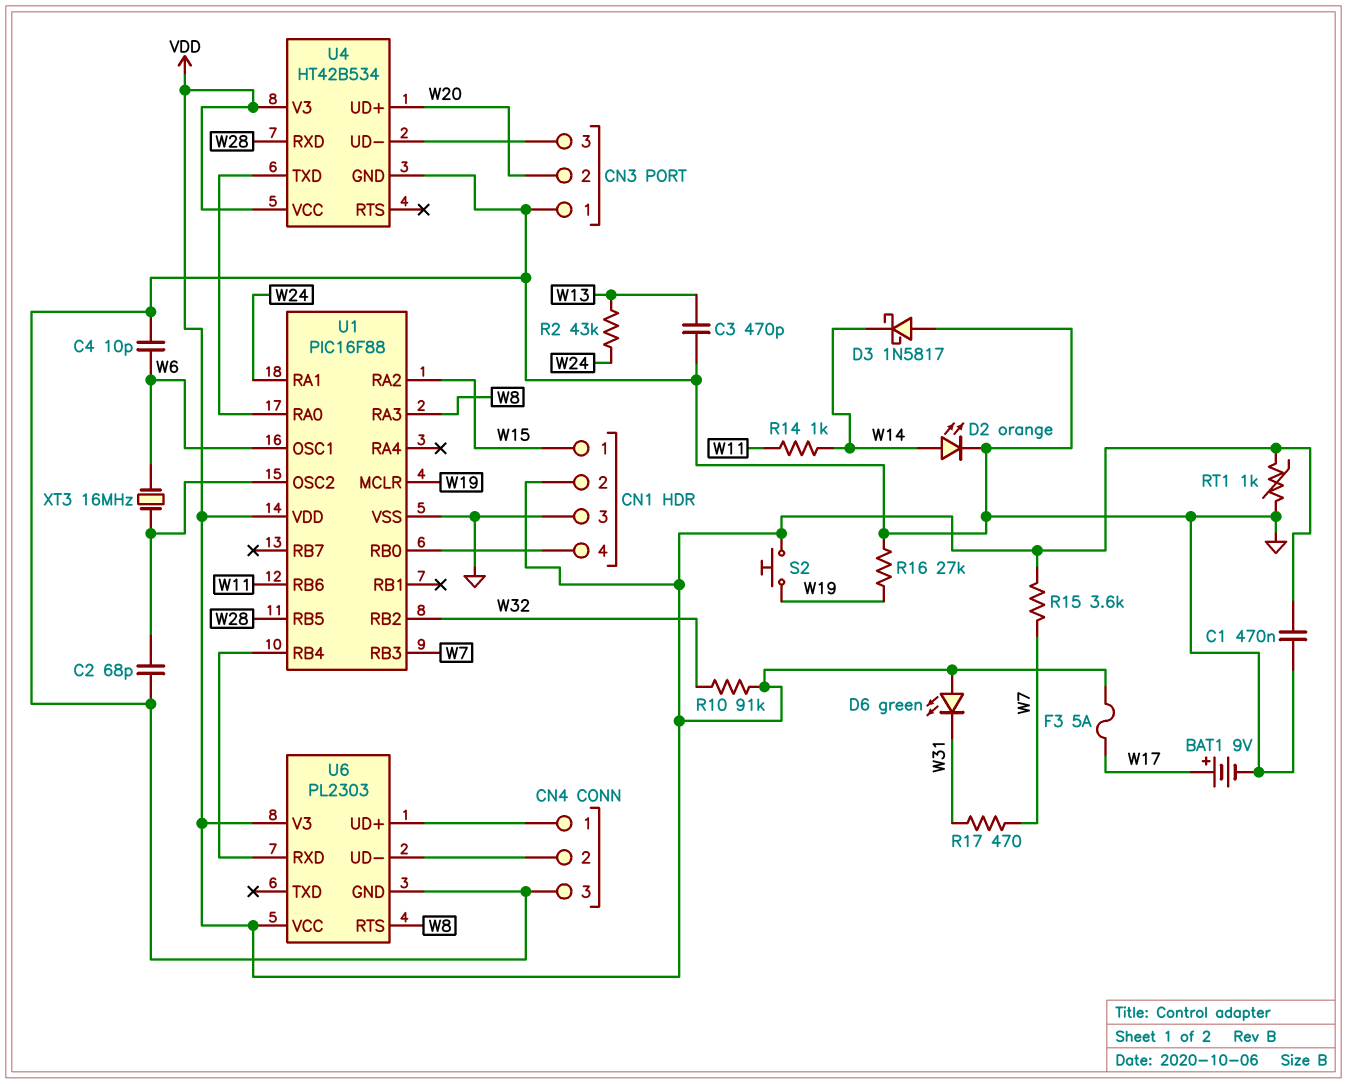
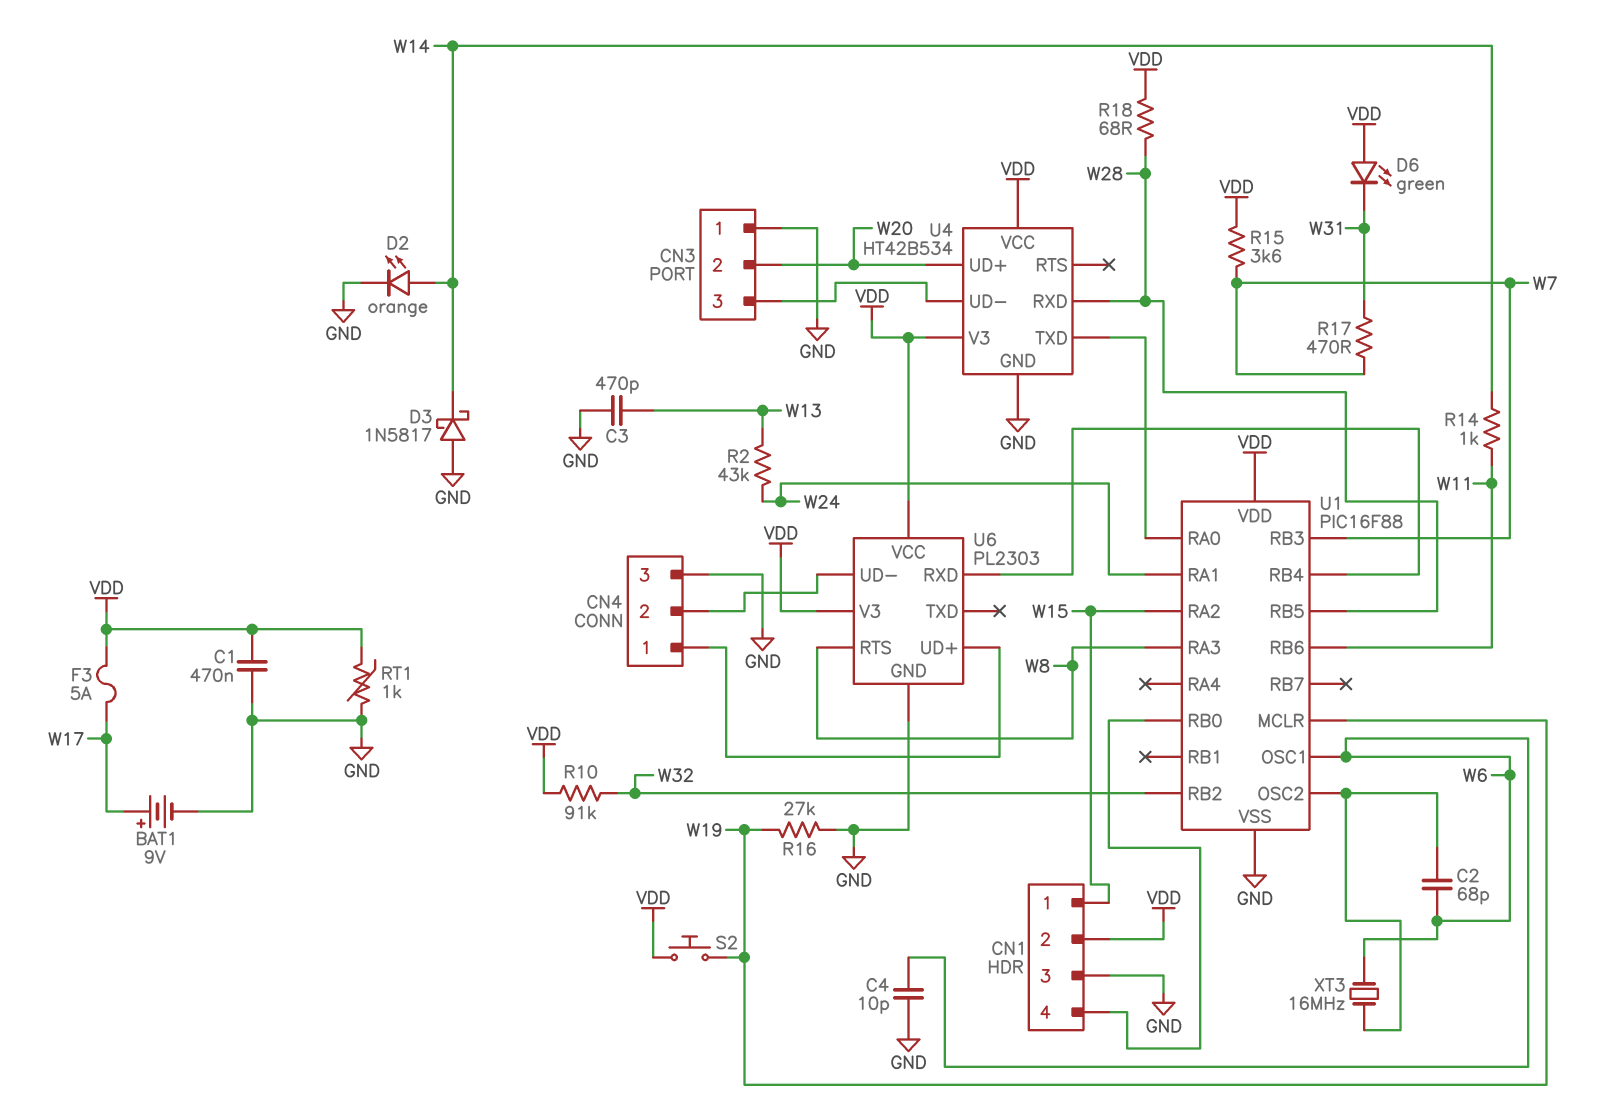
C2: 68pF (GND, U1/OSC2) -> 68pF (U1/OSC2, W6)
R18: none -> 68 (VDD, W28)

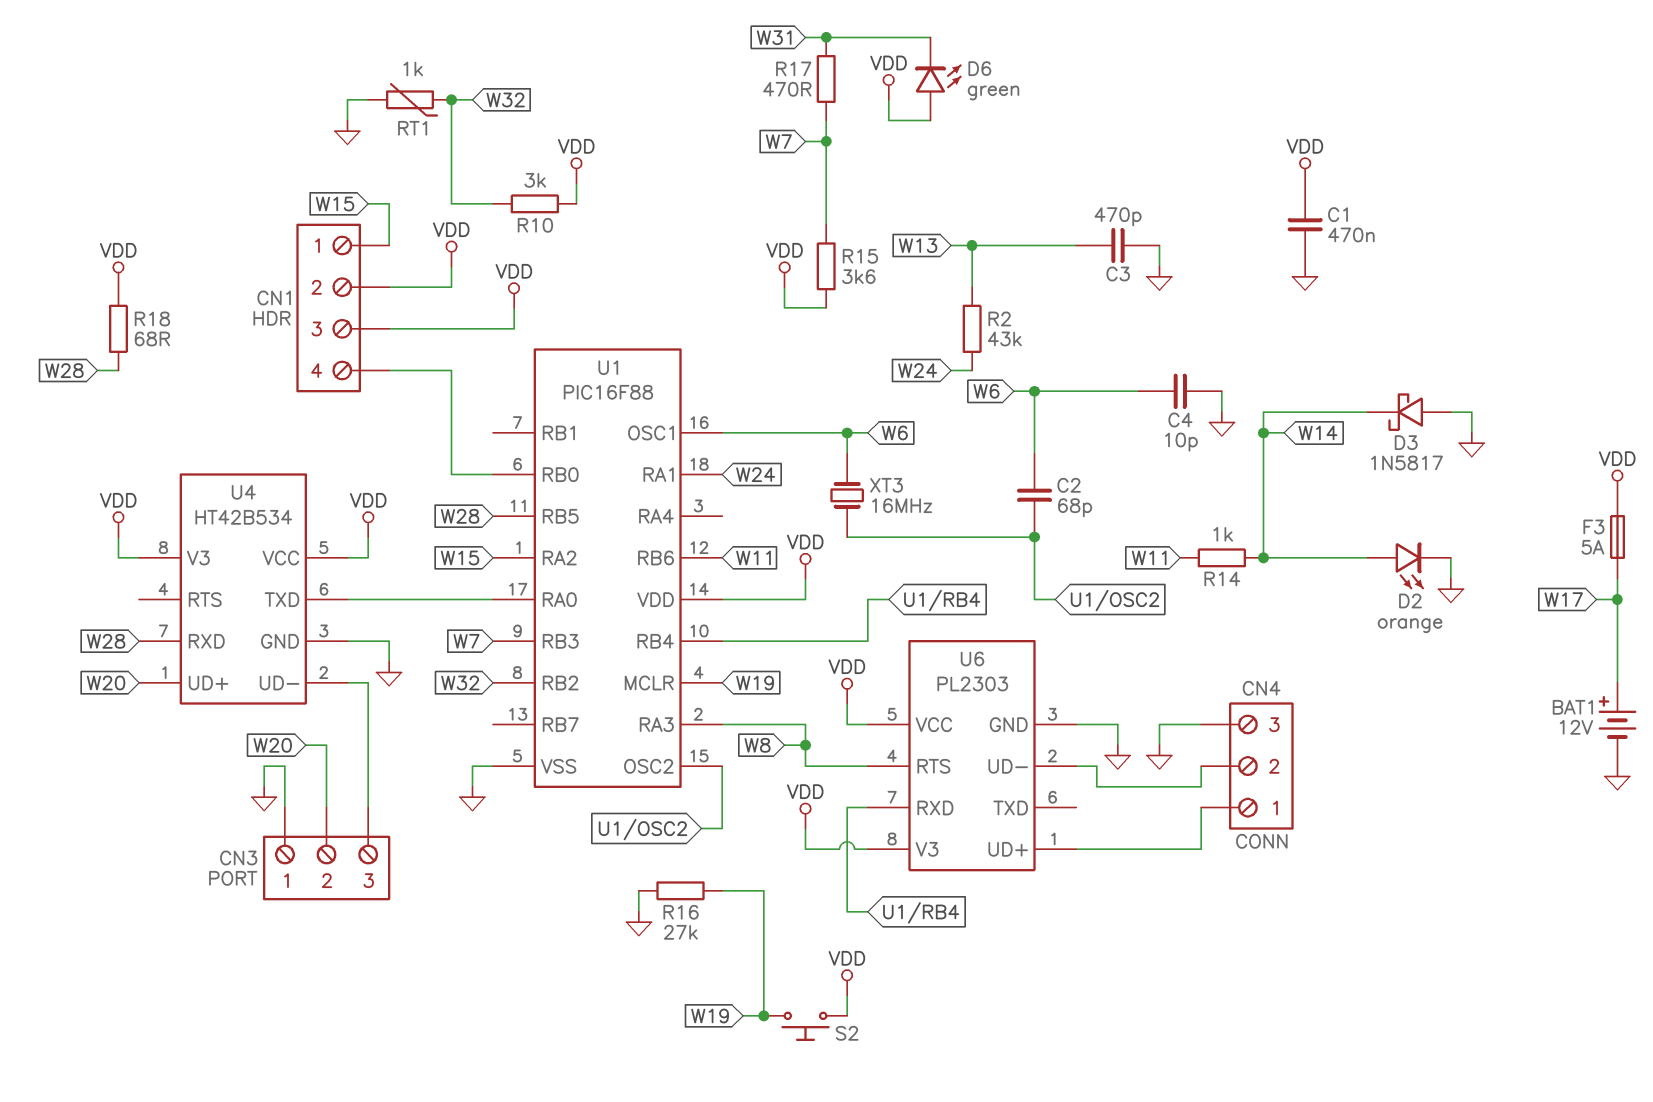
BAT1: 9V (plus W17, minus GND) -> 12V (plus W17, minus GND)
CN1 pin 3: GND -> VDD
R10: 91k (VDD, W32) -> 3k (VDD, W32)
RT1: 1k (GND, VDD) -> 1k (GND, W32)

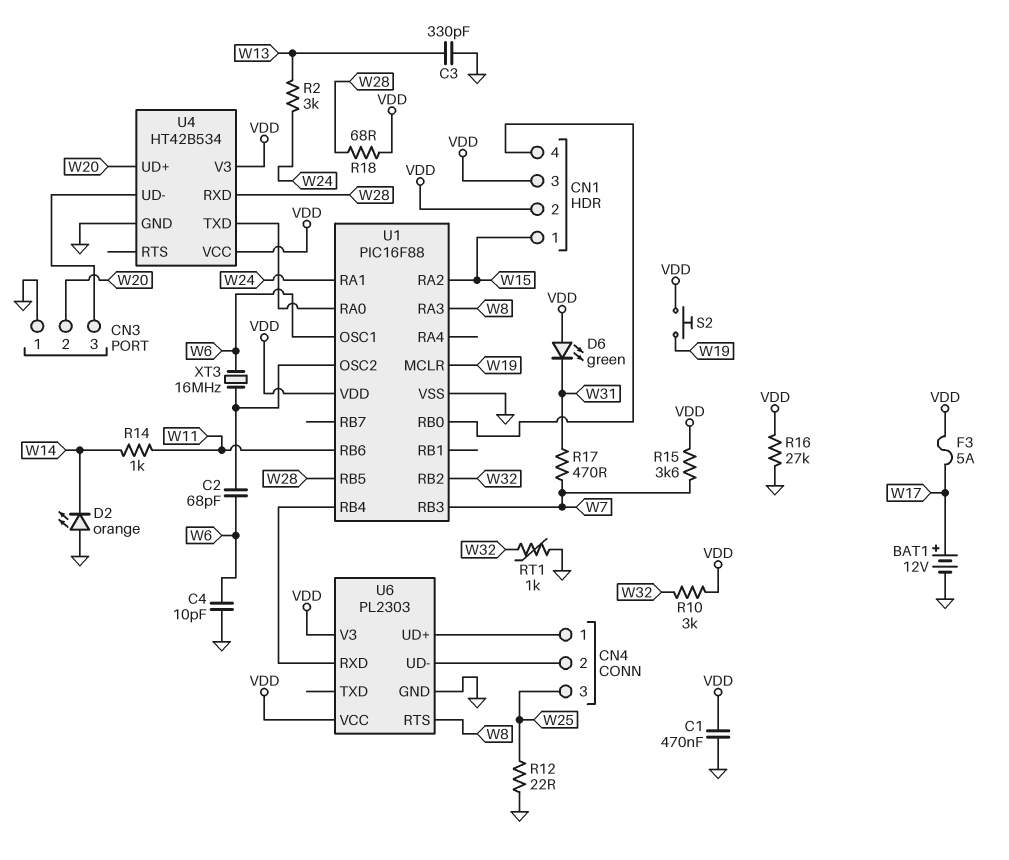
C3: 470pF (GND, W13) -> 330pF (GND, W13)
CN4 pin 3: GND -> W25
D2: LED orange (A W14, K GND) -> LED orange (A GND, K W14)
D3: schottky 1N5817 (A GND, K W14) -> none
R2: 43k (W13, W24) -> 3k (W13, W24)
R12: none -> 22 (GND, W25)
R16: 27k (GND, W19) -> 27k (GND, VDD)

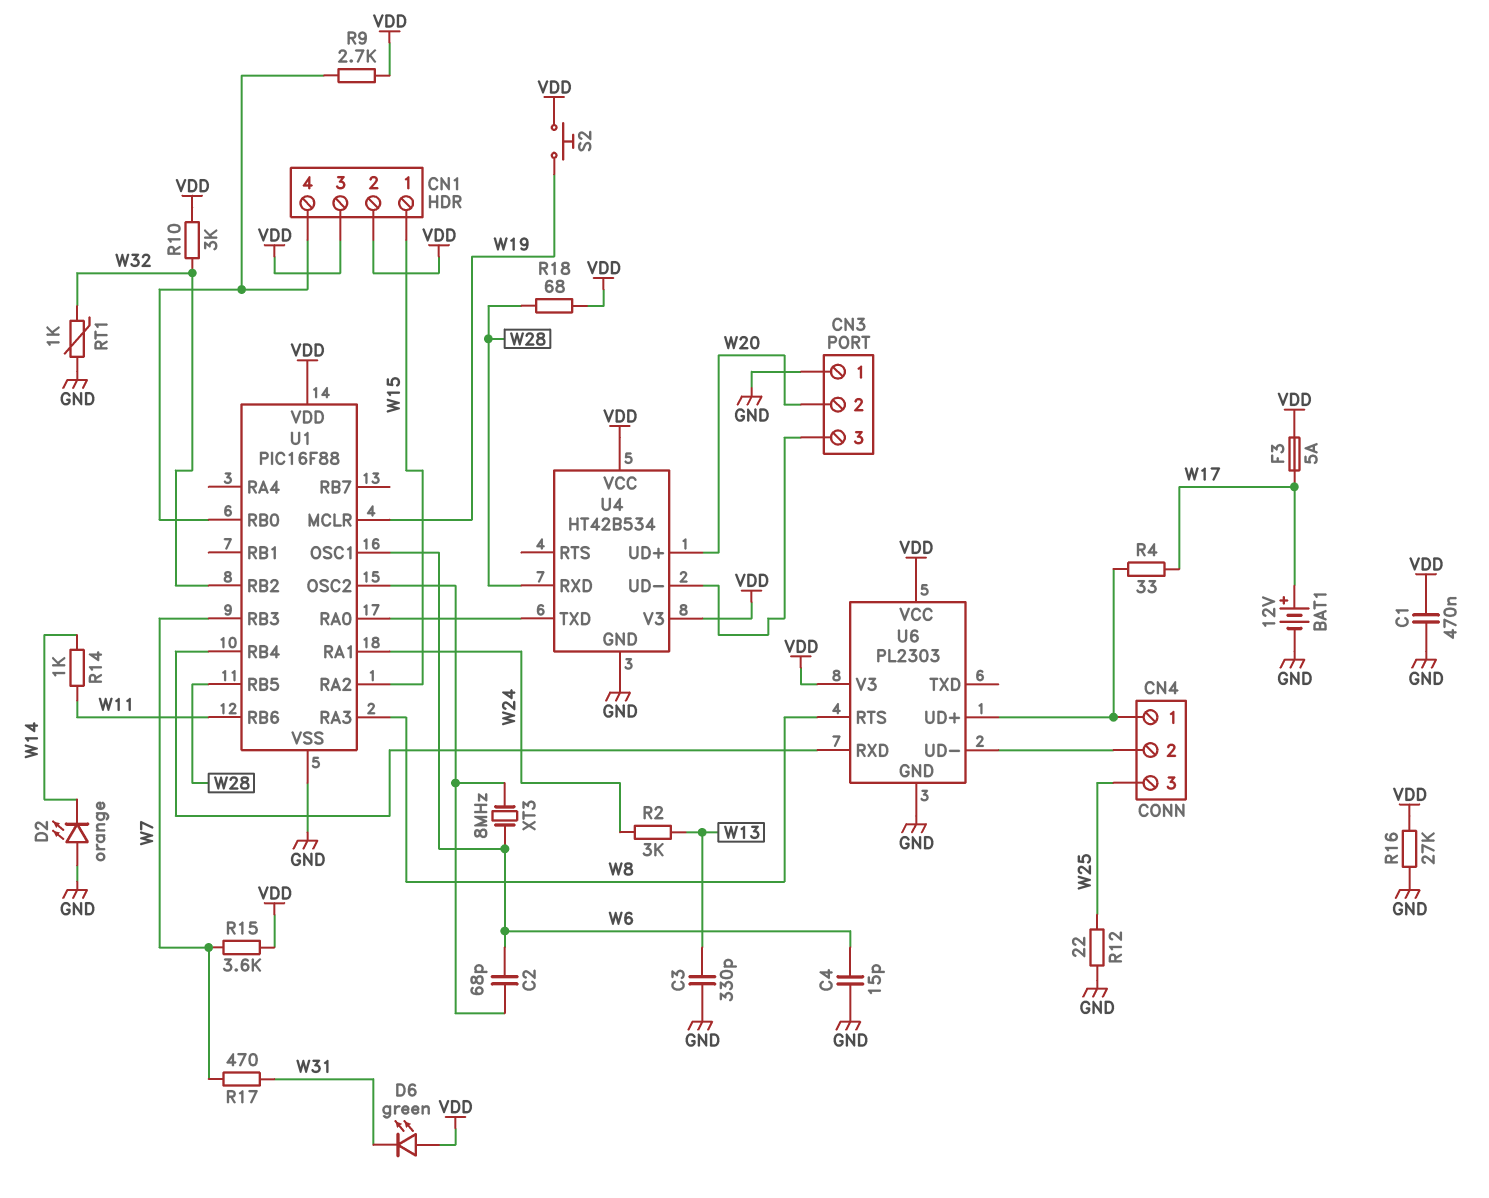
C4: 10pF (GND, W6) -> 15pF (GND, W6)
R4: none -> 33 (CN4/1, W17)
R9: none -> 2.7k (CN1/4, VDD)
XT3: 16MHz (U1/OSC2, W6) -> 8MHz (U1/OSC2, W6)

